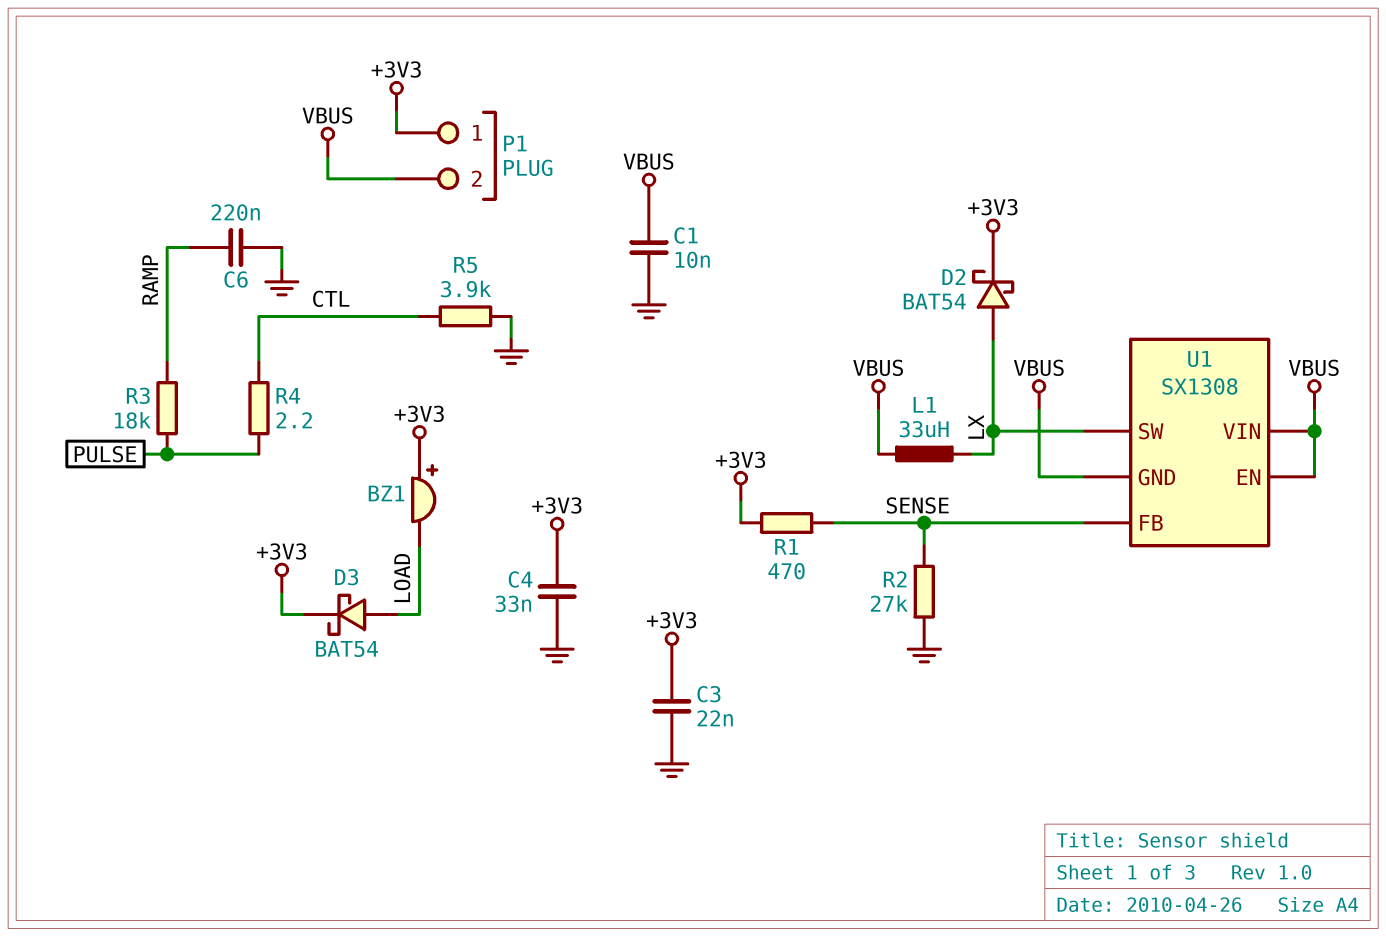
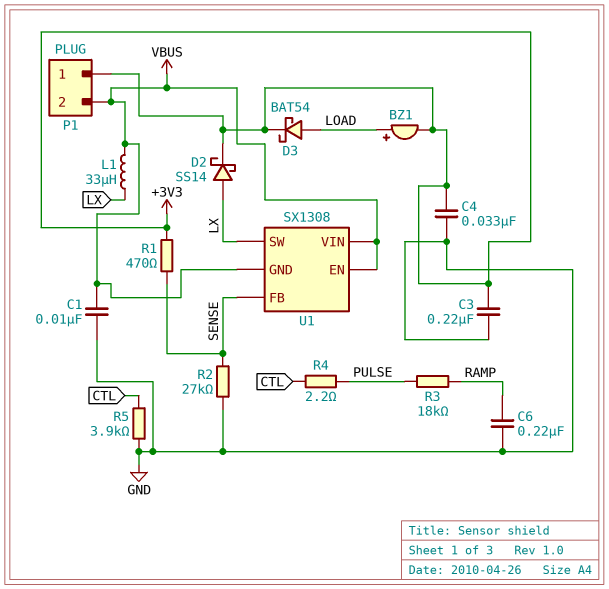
BZ1: buzzer (plus +3V3, minus LOAD) -> buzzer (plus LOAD, minus +3V3)
C3: 22nF (+3V3, GND) -> 220nF (+3V3, GND)
D2: schottky BAT54 (A LX, K +3V3) -> schottky SS14 (A LX, K +3V3)

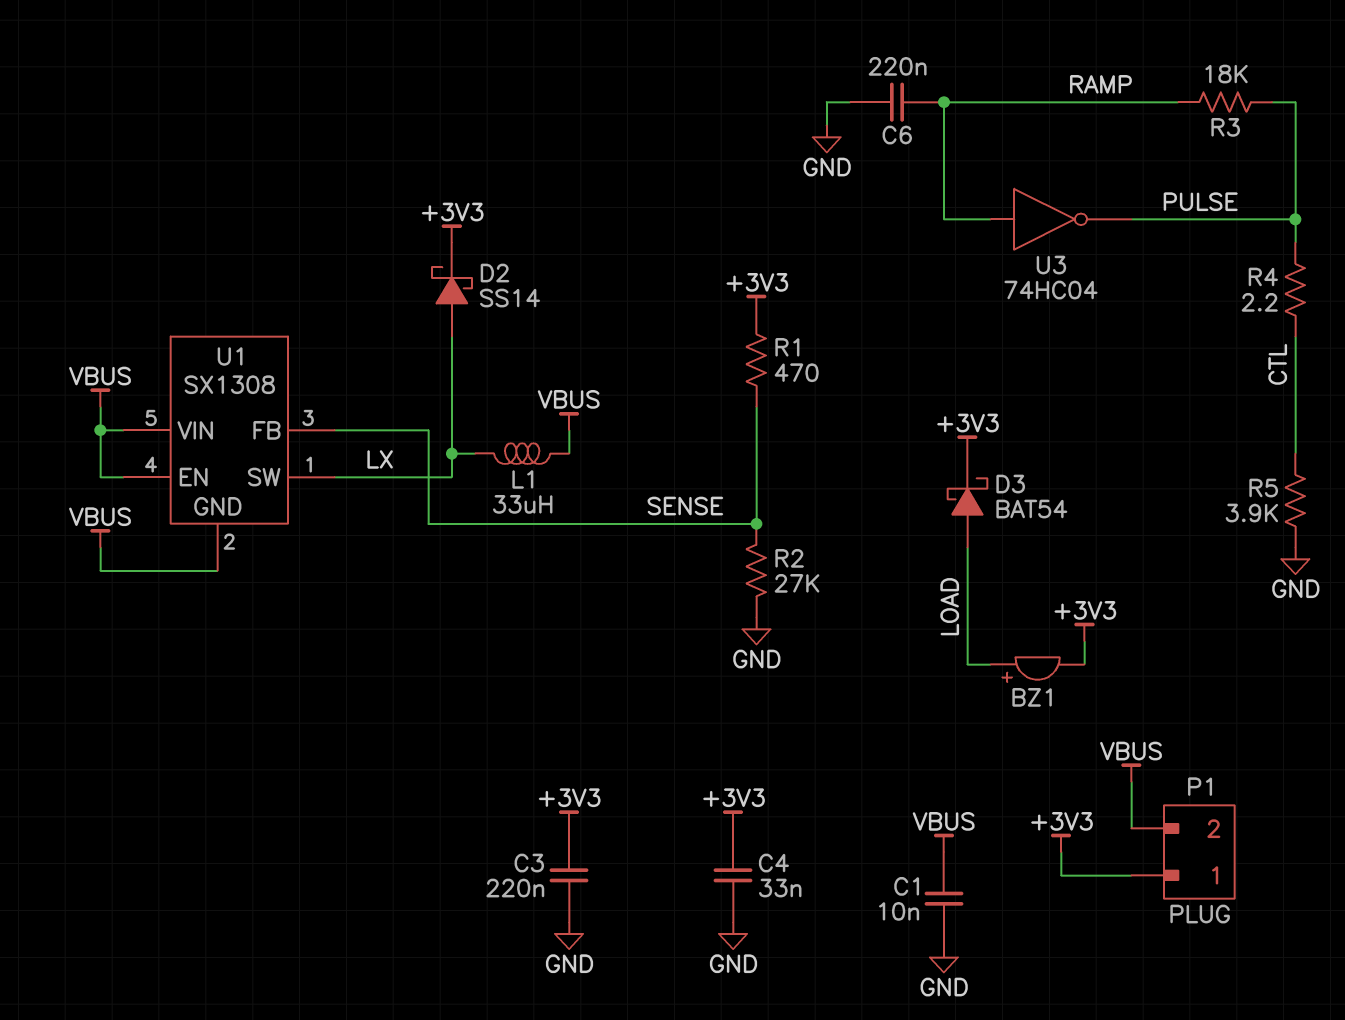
U3: none -> NOT 74HC04 (in RAMP, out PULSE)

